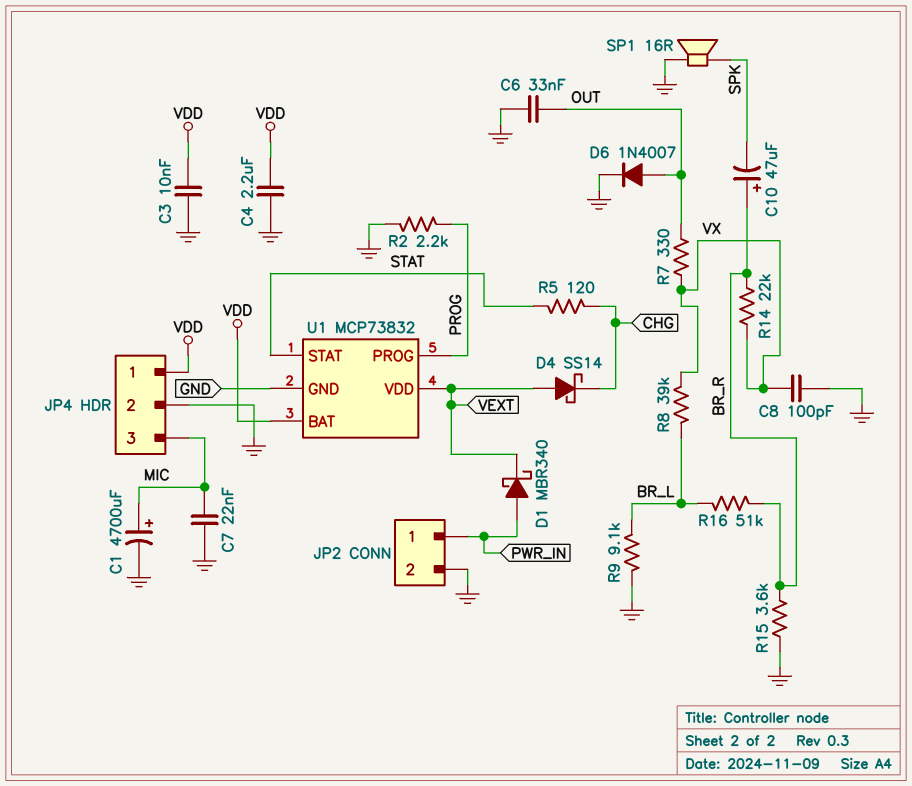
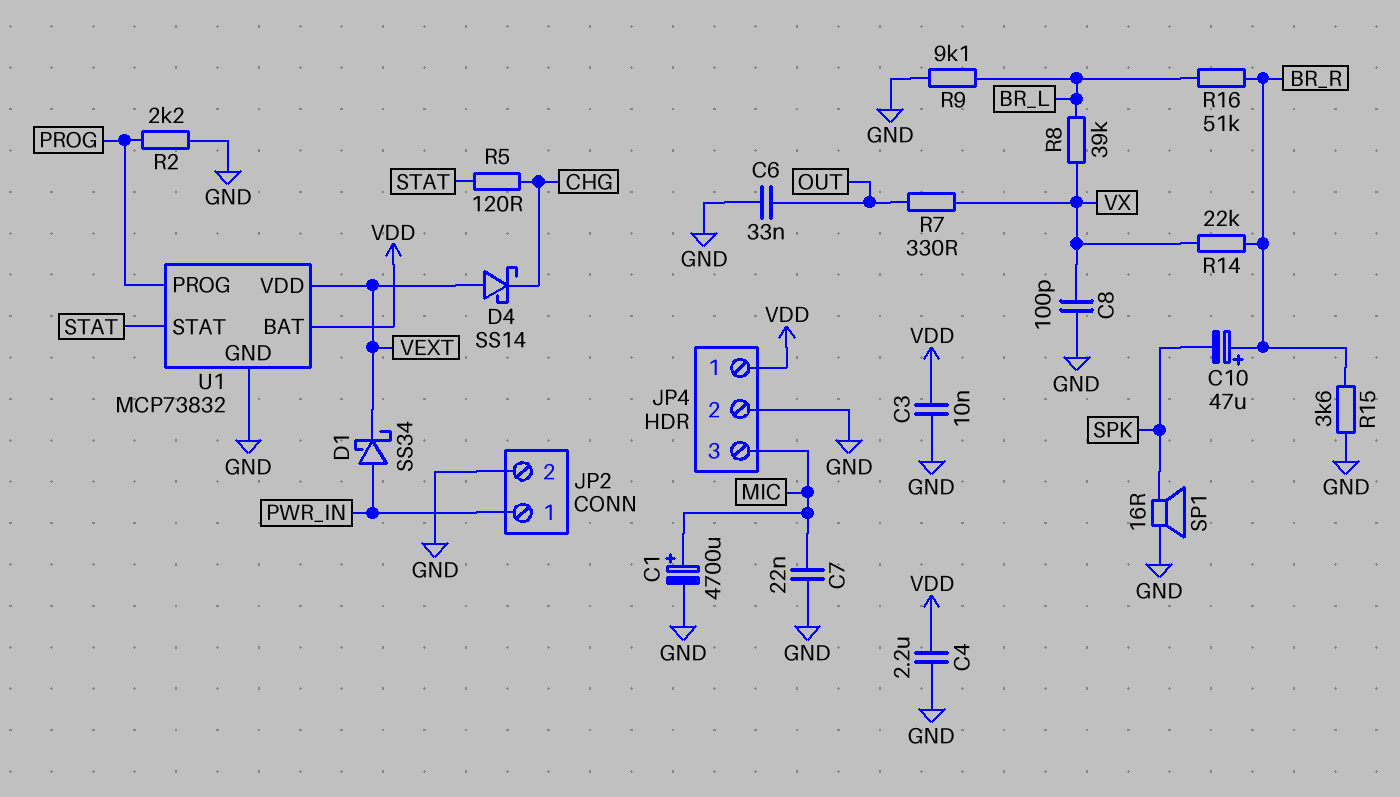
D1: schottky MBR340 (A PWR_IN, K VEXT) -> schottky SS34 (A PWR_IN, K VEXT)
D6: diode 1N4007 (A OUT, K GND) -> none

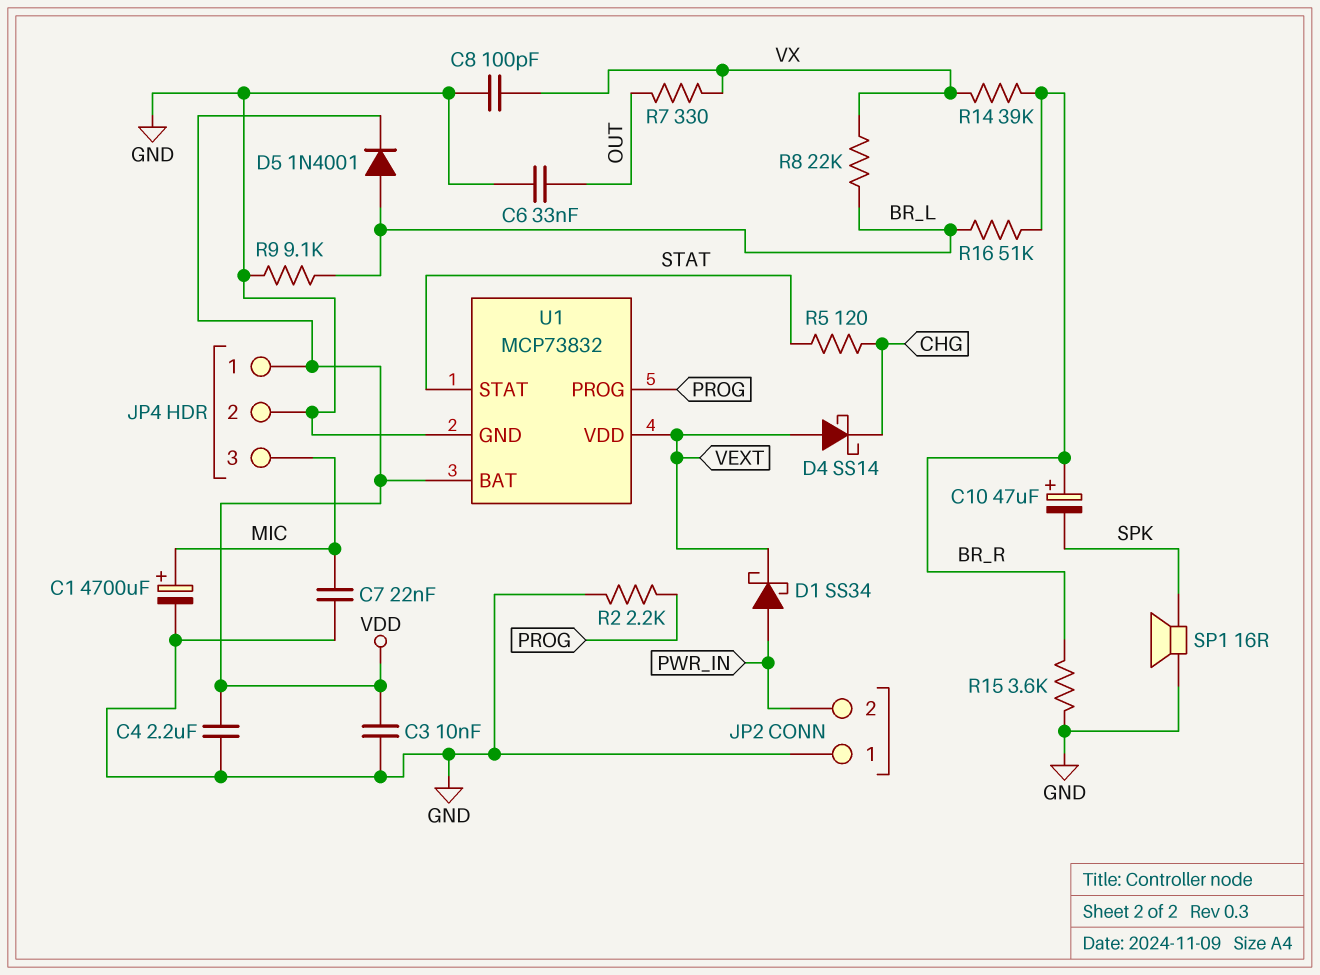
D5: none -> diode 1N4001 (A BR_L, K VDD)
JP2 pin 1: PWR_IN -> GND
JP2 pin 2: GND -> PWR_IN
R8: 39k (BR_L, VX) -> 22k (BR_L, VX)
R14: 22k (BR_R, VX) -> 39k (BR_R, VX)

